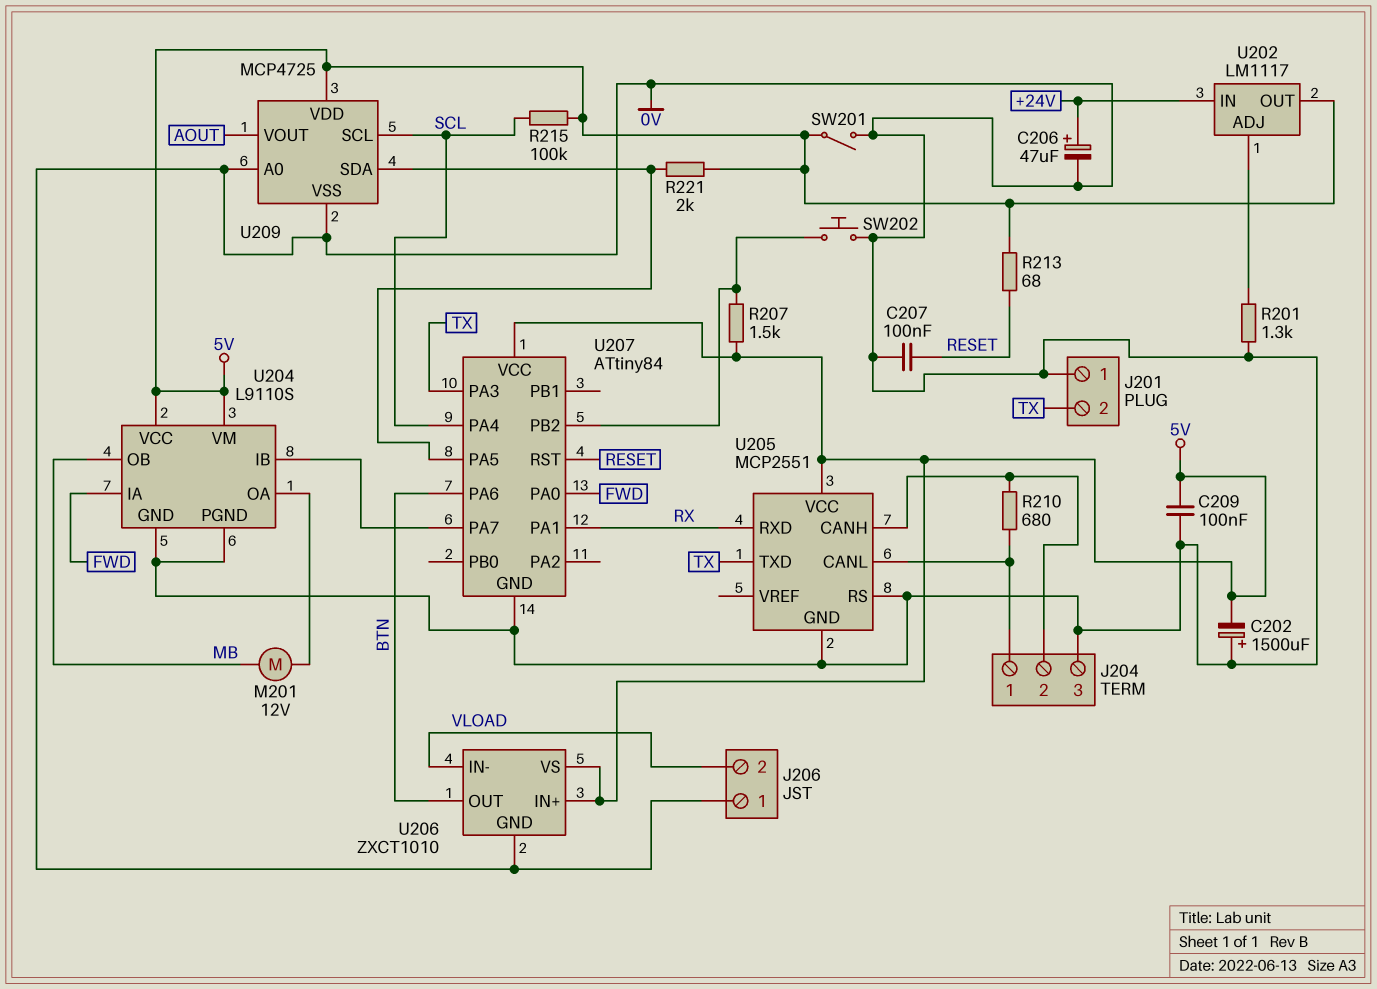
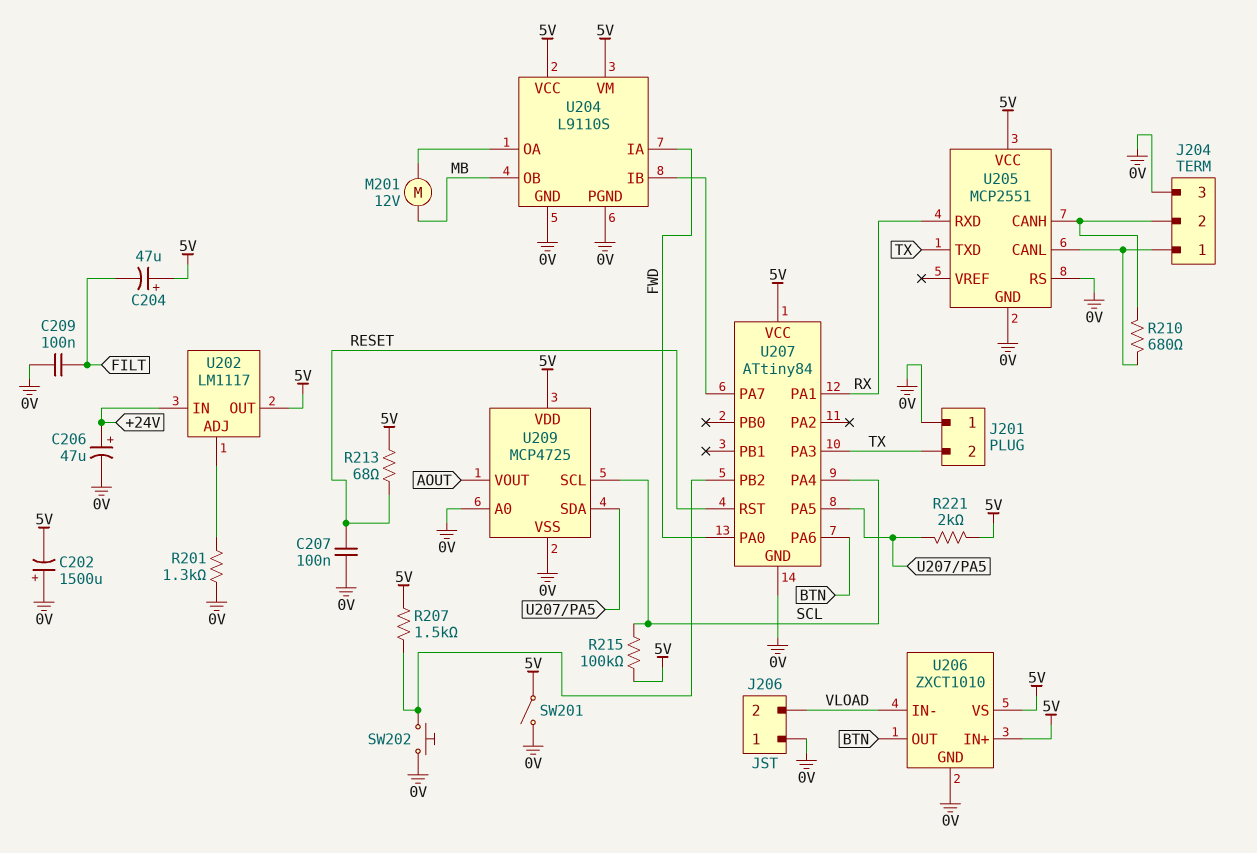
C204: none -> 47uF (plus 5V, minus FILT)
C209: 100nF (0V, 5V) -> 100nF (0V, FILT)

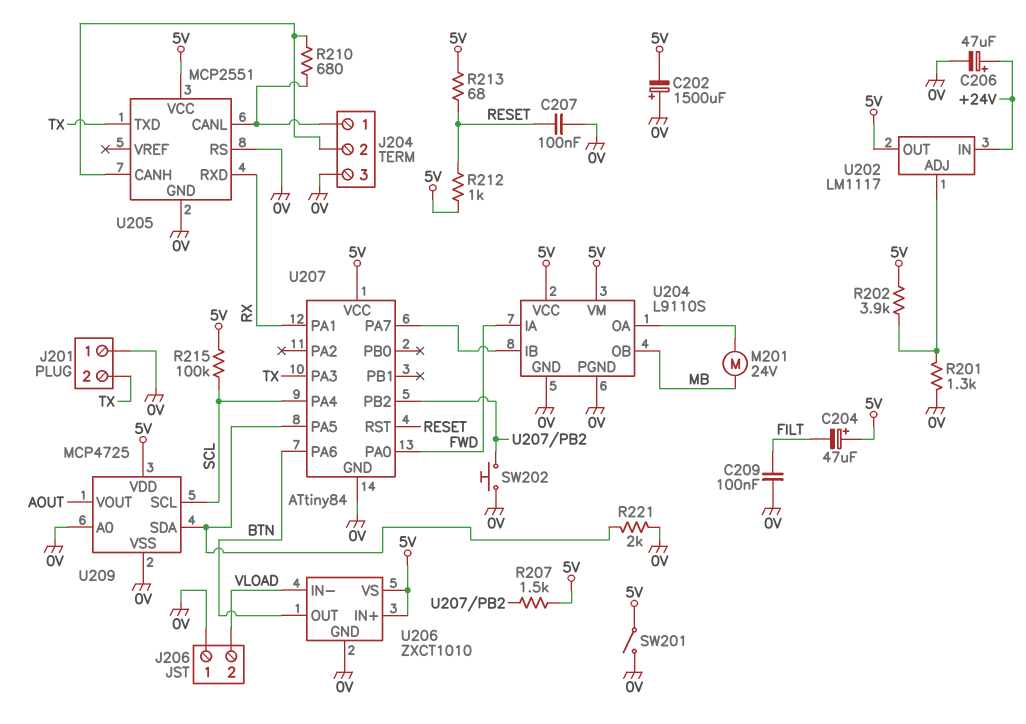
M201: motor 12V (MB, U204/OA) -> motor 24V (MB, U204/OA)
R202: none -> 3.9k (5V, U202/ADJ)
R212: none -> 1k (5V, RESET)
R221: 2k (5V, U207/PA5) -> 2k (0V, U207/PA5)

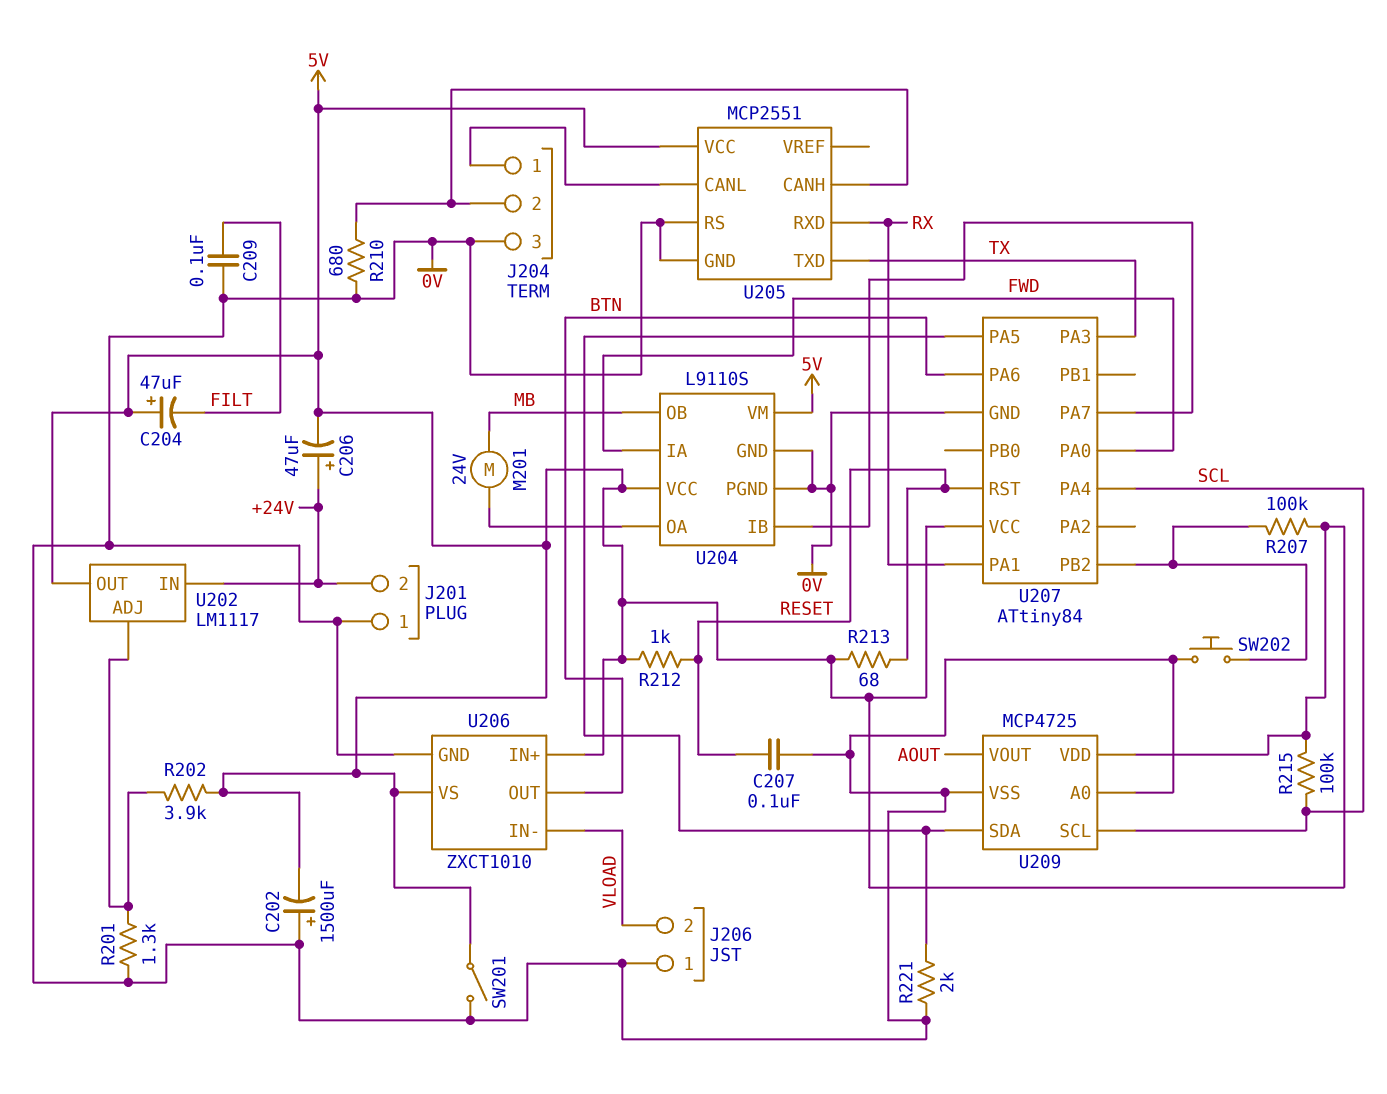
C206: 47uF (plus +24V, minus 0V) -> 47uF (plus +24V, minus 5V)
J201 pin 2: TX -> +24V
R207: 1.5k (5V, U207/PB2) -> 100k (5V, U207/PB2)
R210: 680 (J204/1, J204/2) -> 680 (0V, J204/2)

